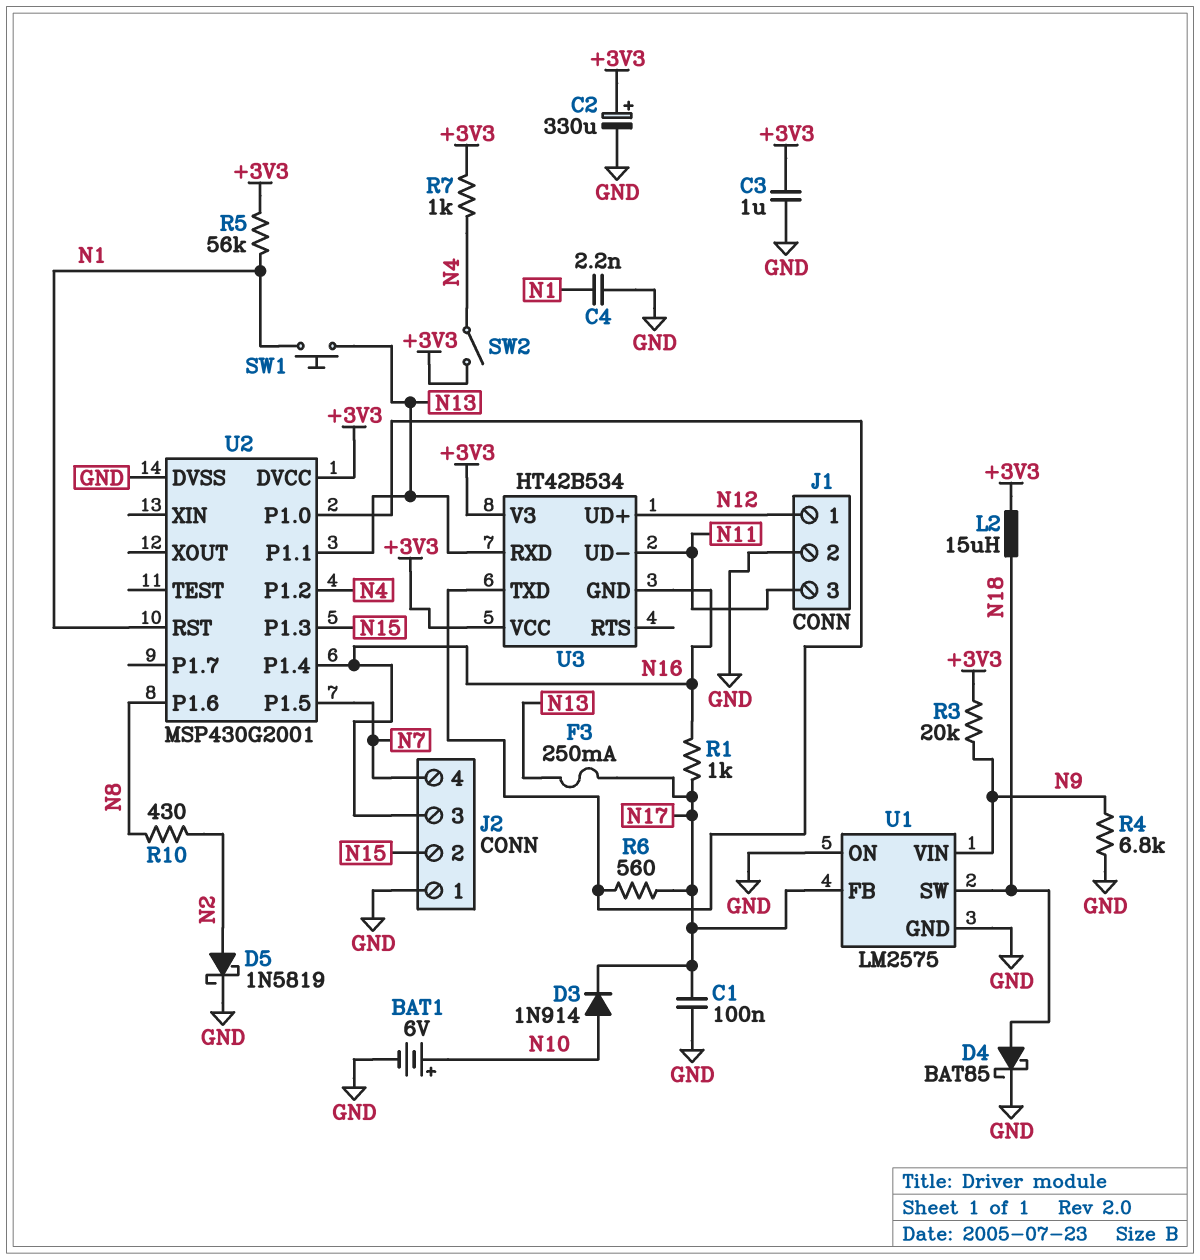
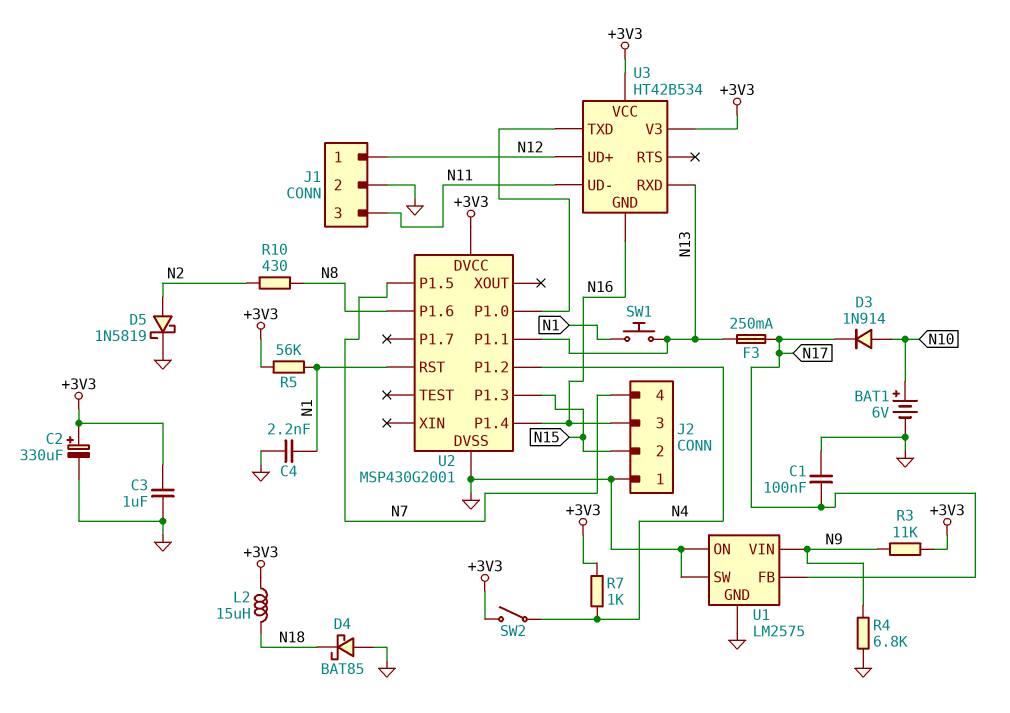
D4: schottky BAT85 (A N18, K GND) -> schottky BAT85 (A GND, K N18)
R1: 1k (N16, N17) -> none
R3: 20k (+3V3, N9) -> 11k (+3V3, N9)
R6: 560 (N17, U2/P1.0) -> none
U1 pin SW: N18 -> GND

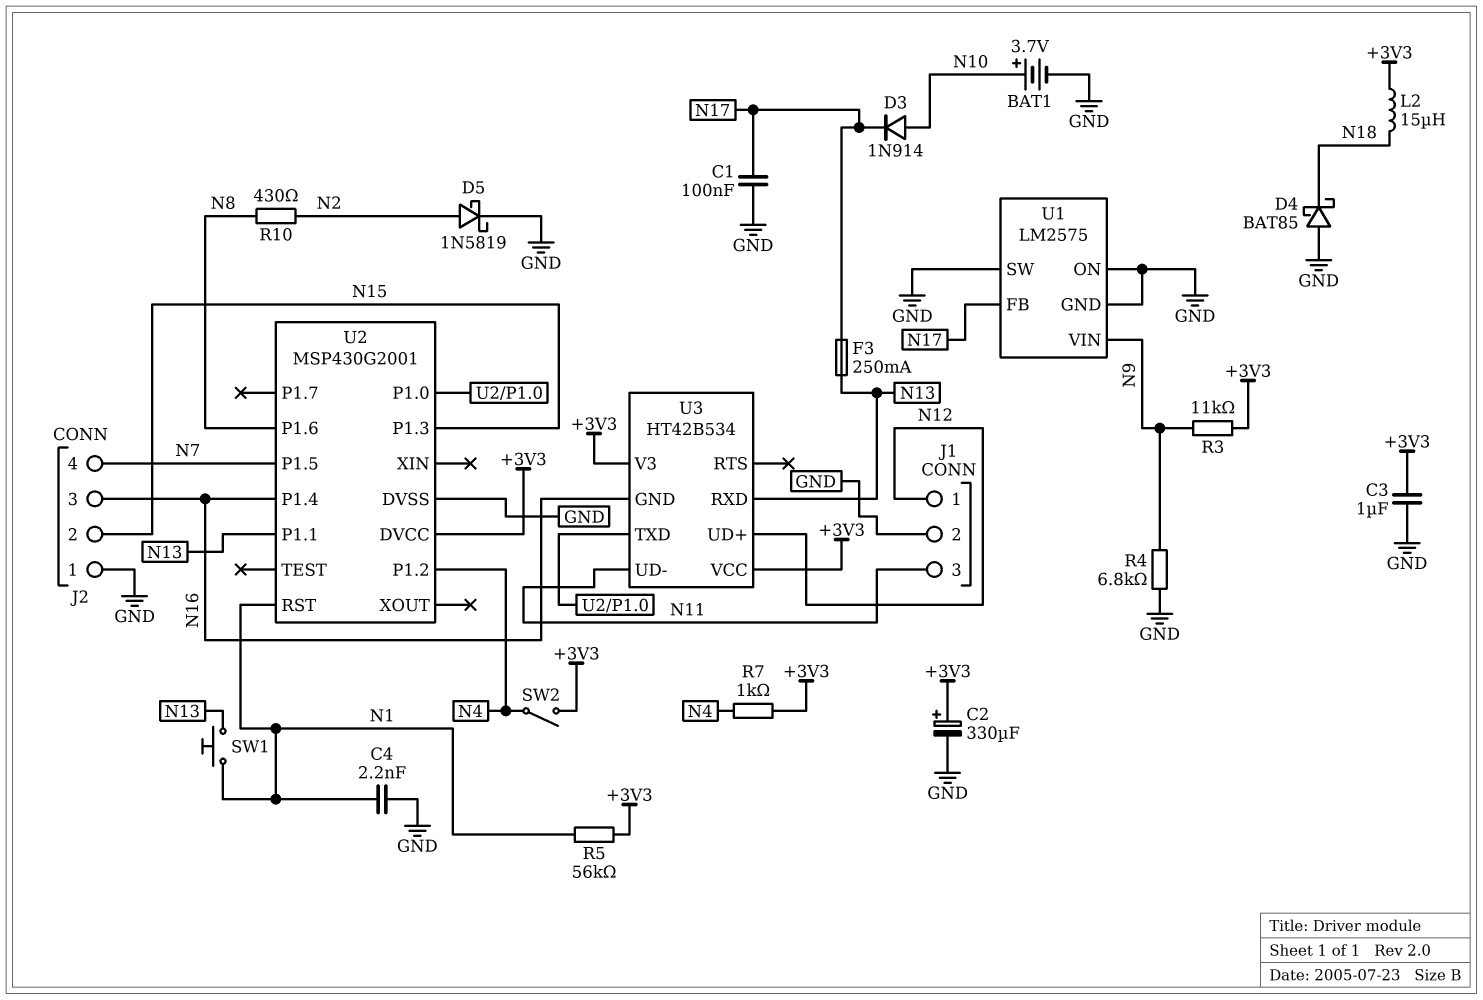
BAT1: 6V (plus N10, minus GND) -> 3.7V (plus N10, minus GND)

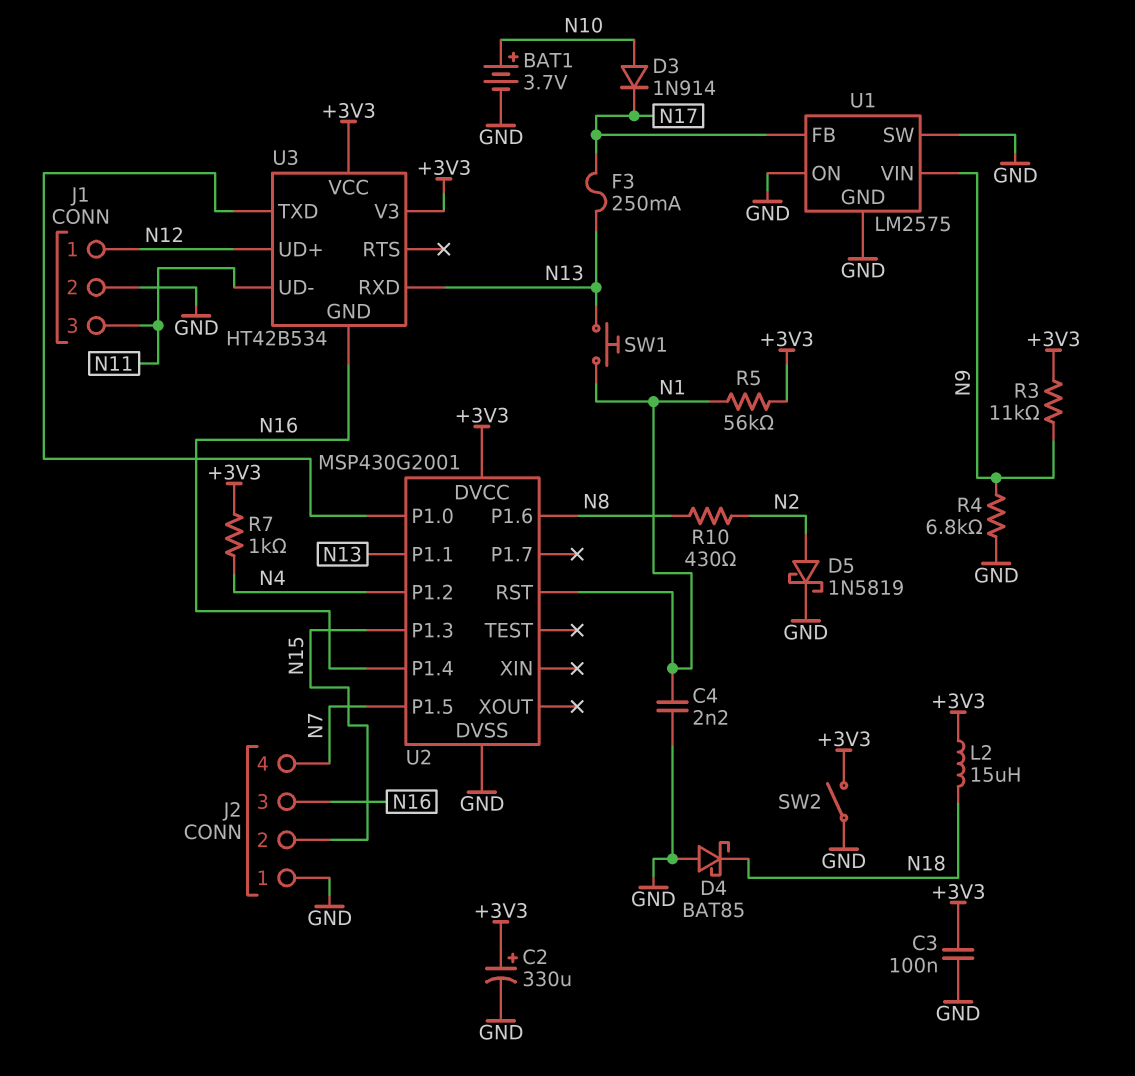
C1: 100nF (GND, N17) -> none
C3: 1uF (+3V3, GND) -> 100nF (+3V3, GND)
SW2: switch (+3V3, N4) -> switch (+3V3, GND)

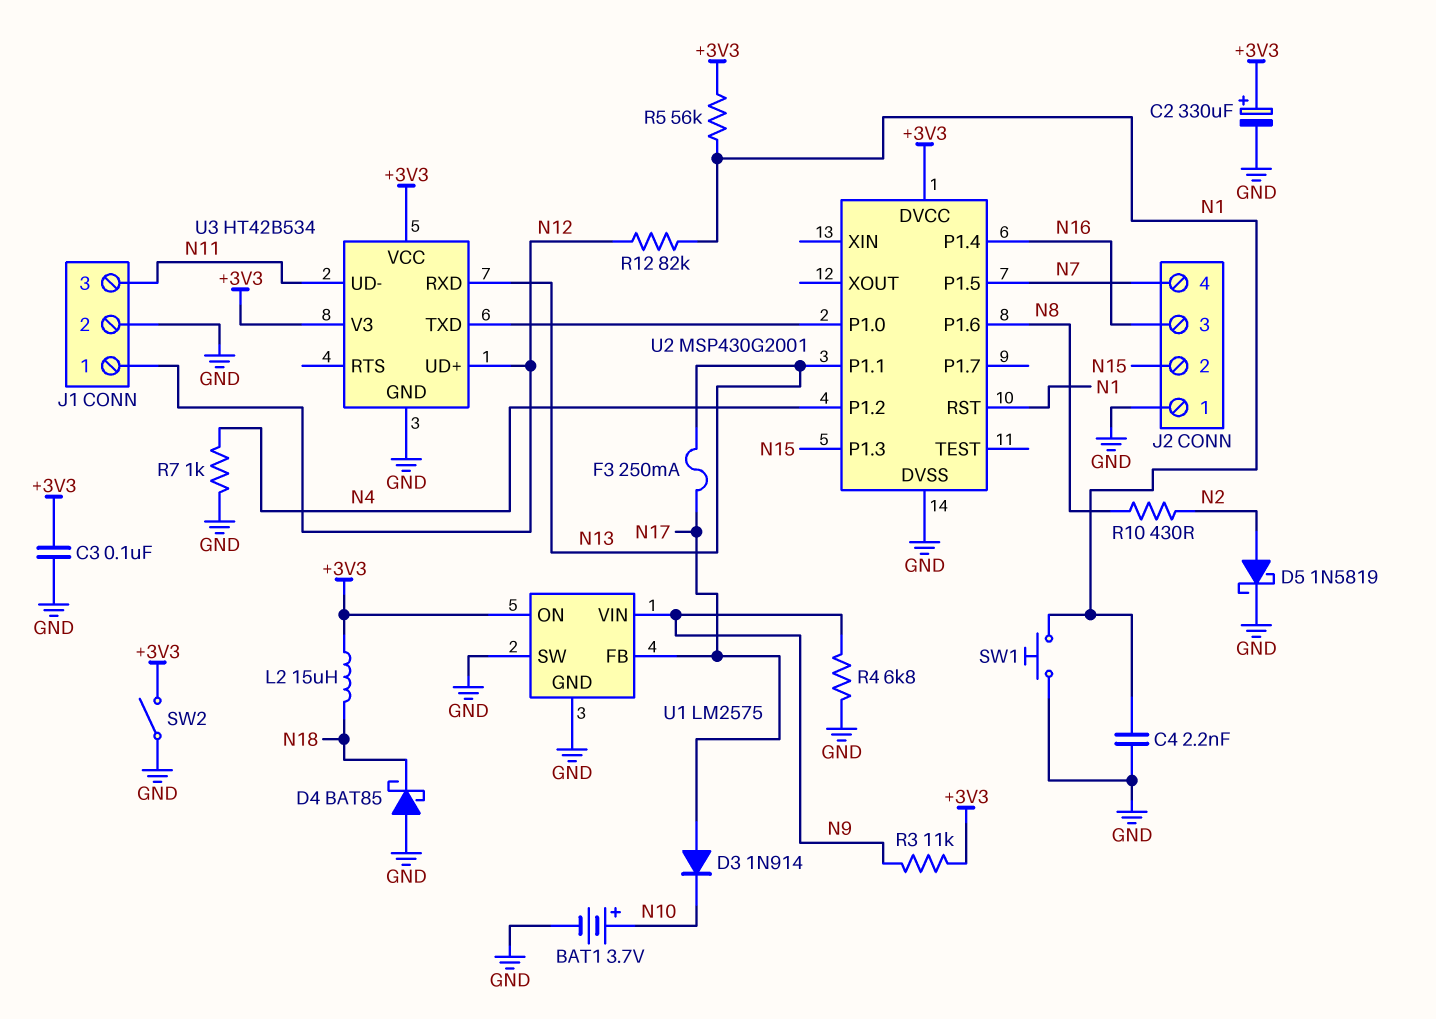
D3: diode 1N914 (A N10, K N17) -> diode 1N914 (A N17, K N10)
R7: 1k (+3V3, N4) -> 1k (GND, N4)
R12: none -> 82k (N1, N12)
SW1: button (N1, N13) -> button (GND, N1)
U1 pin ON: GND -> +3V3
U3 pin GND: N16 -> GND

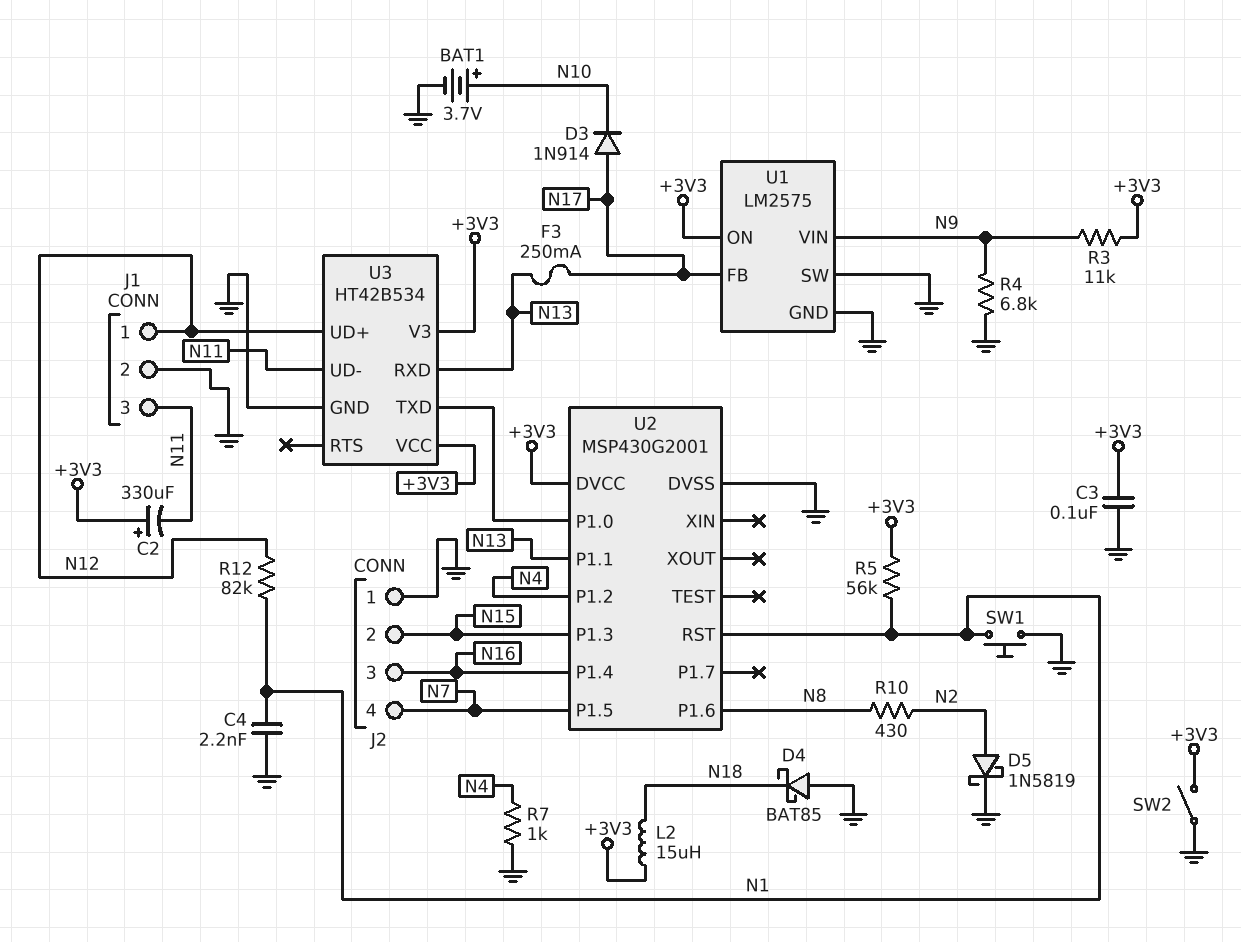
C2: 330uF (plus +3V3, minus GND) -> 330uF (plus +3V3, minus N11)

